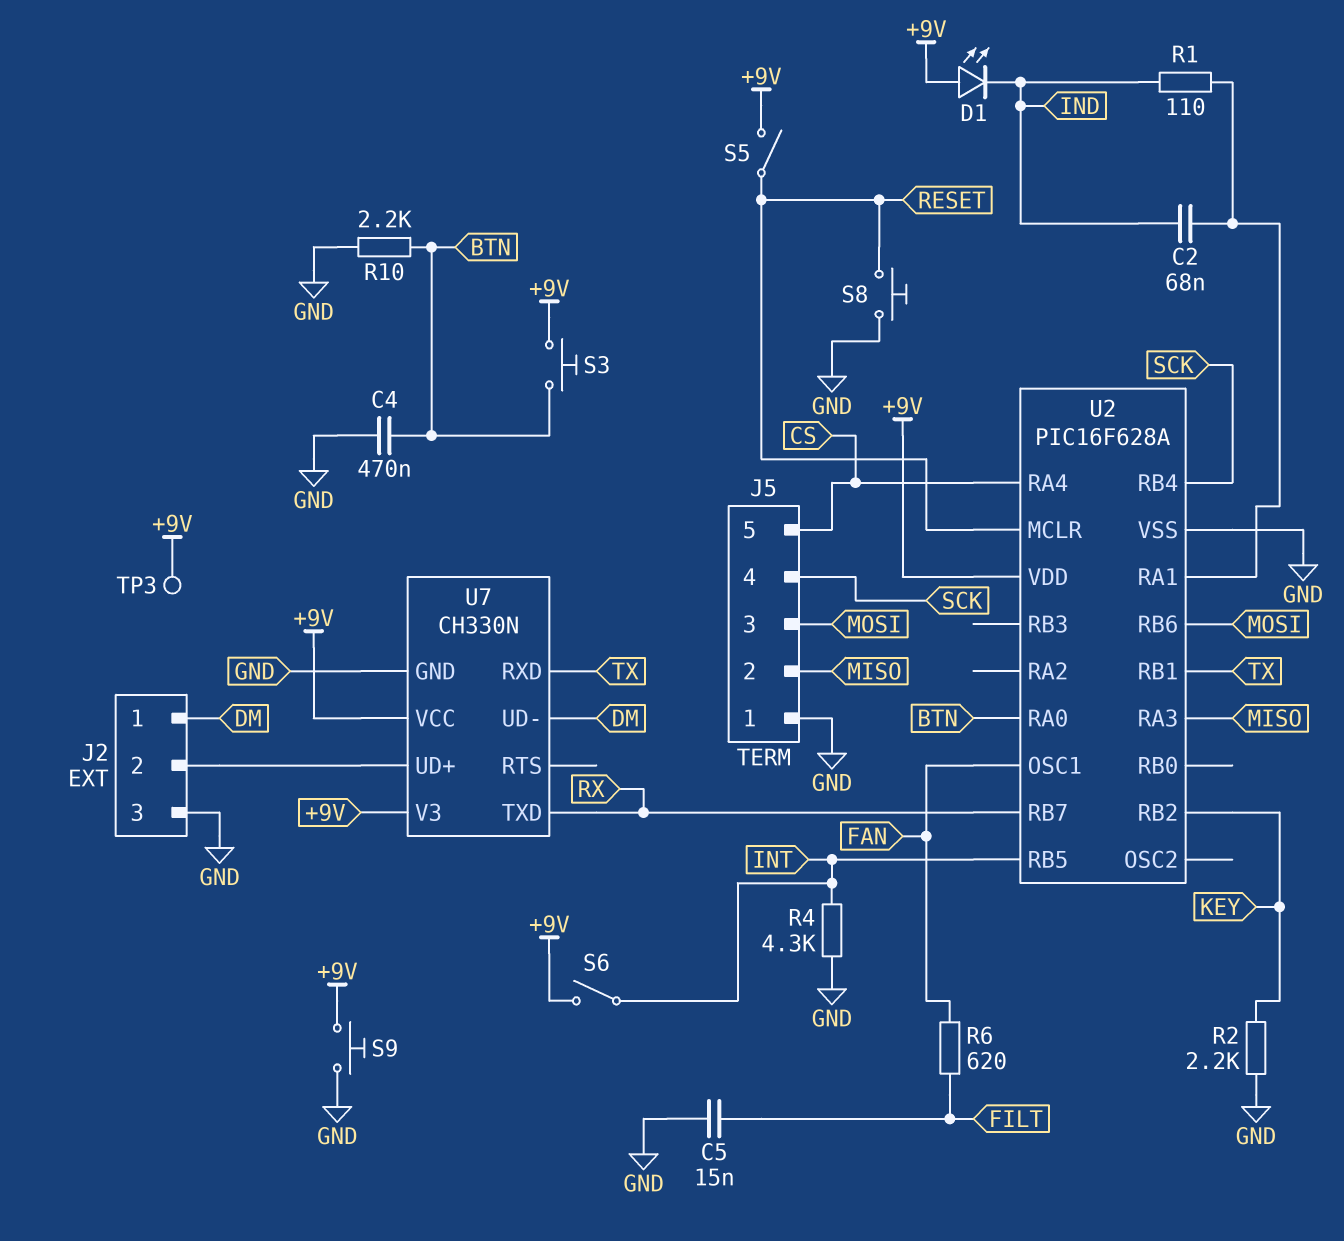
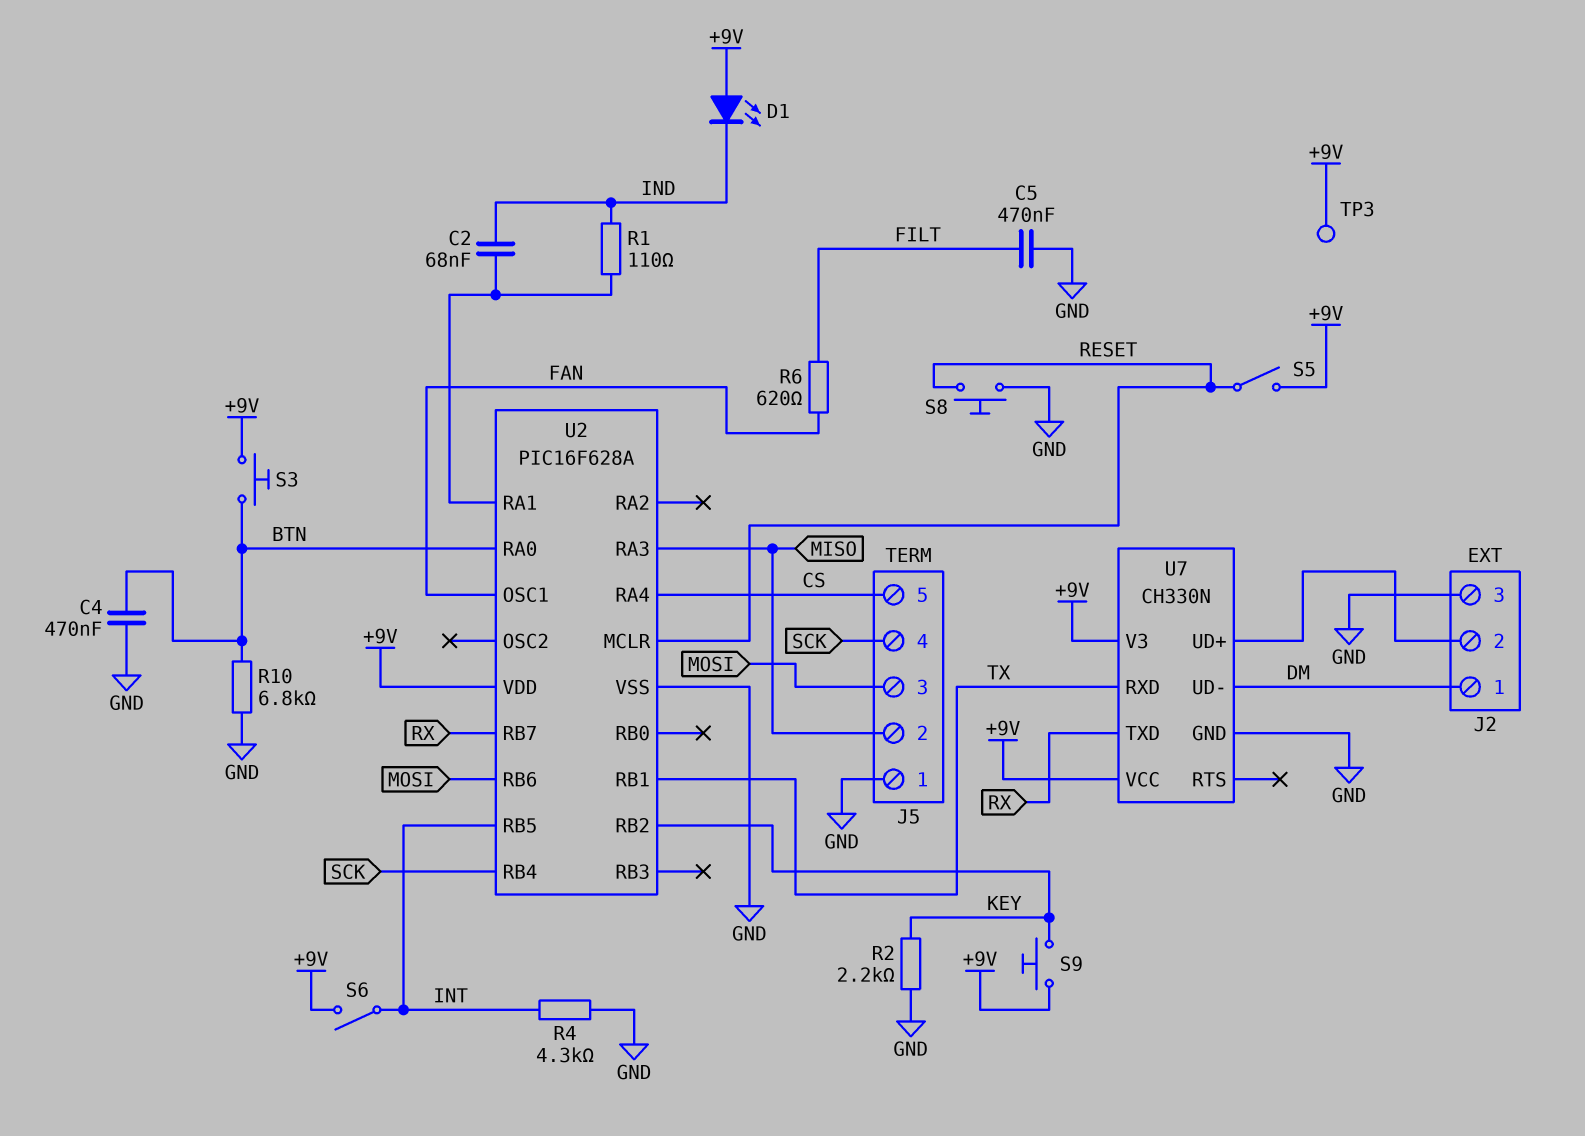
C5: 15nF (FILT, GND) -> 470nF (FILT, GND)
R10: 2.2k (BTN, GND) -> 6.8k (BTN, GND)
S9: button (+9V, GND) -> button (+9V, KEY)

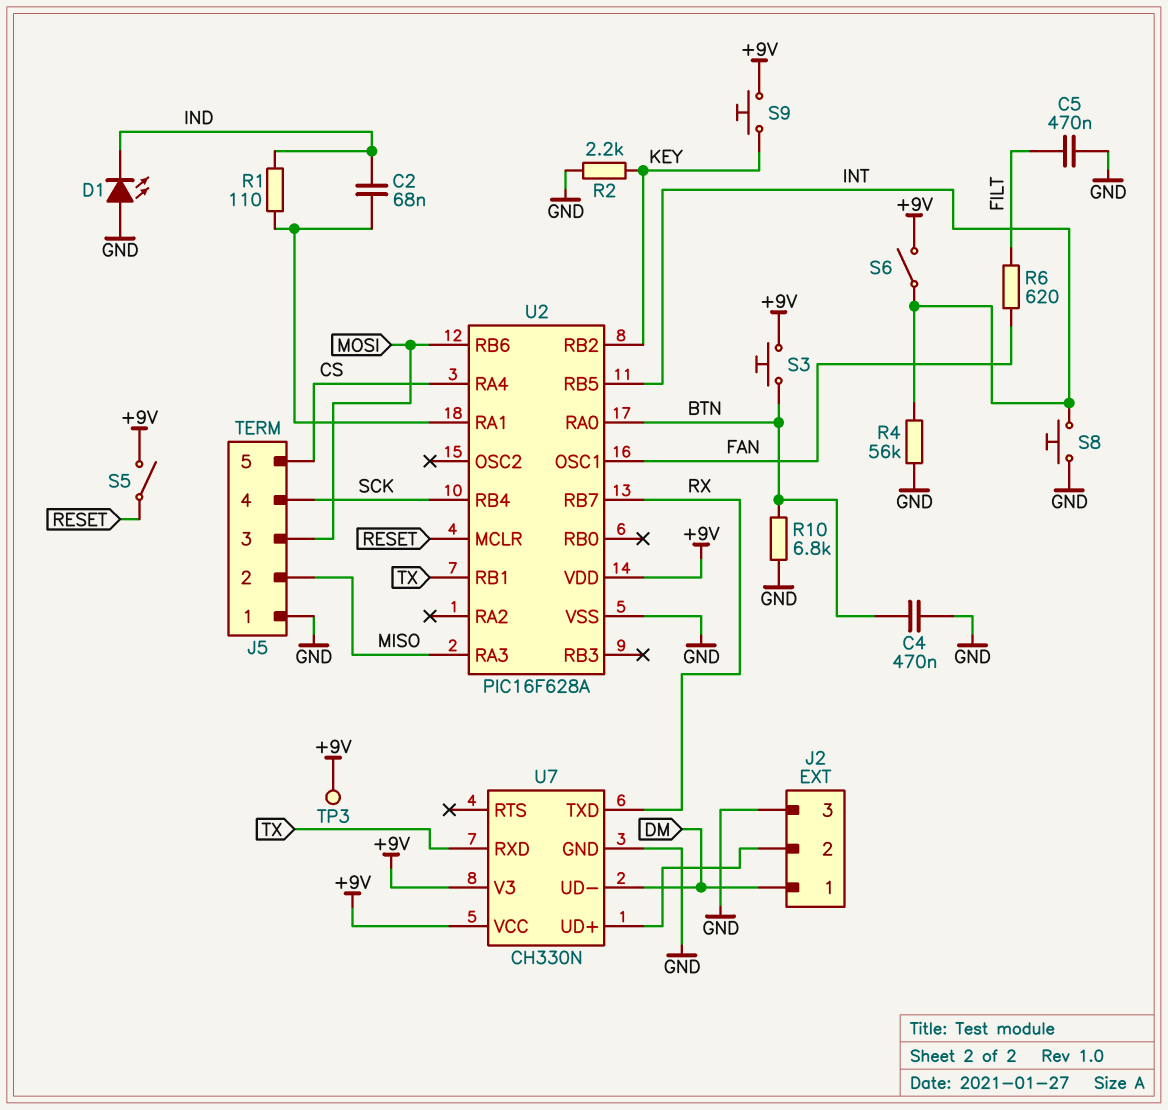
D1: LED (A +9V, K IND) -> LED (A GND, K IND)
R4: 4.3k (GND, INT) -> 56k (GND, INT)
S8: button (GND, RESET) -> button (GND, INT)

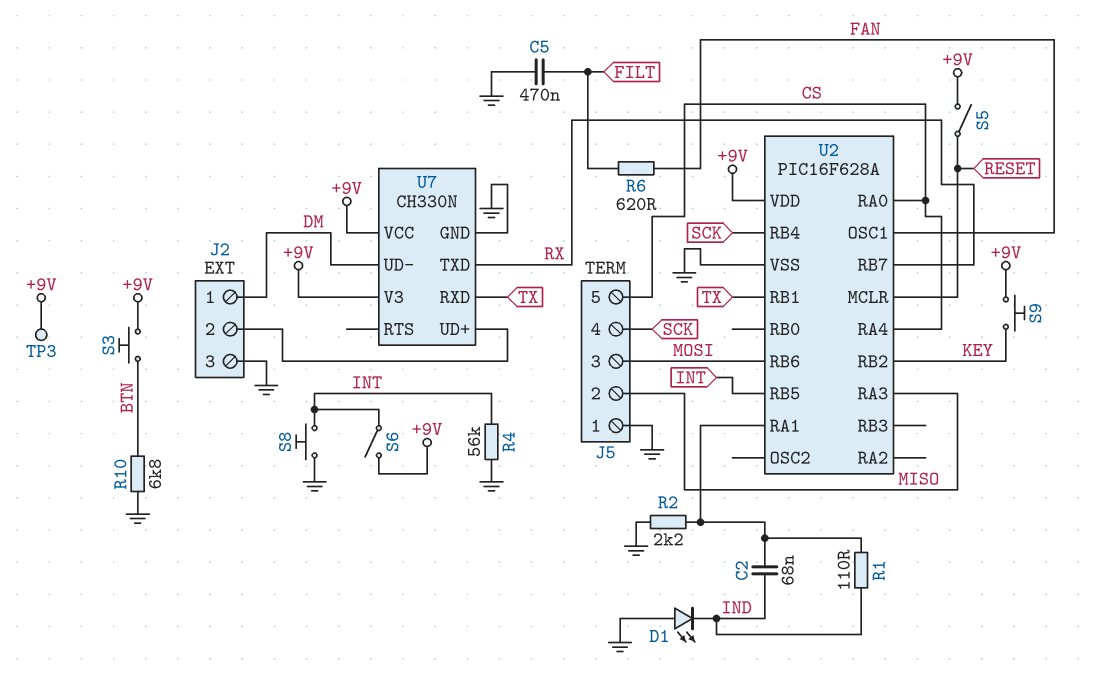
C4: 470nF (BTN, GND) -> none
R2: 2.2k (GND, KEY) -> 2.2k (GND, U2/RA1)
U2 pin RA0: BTN -> CS

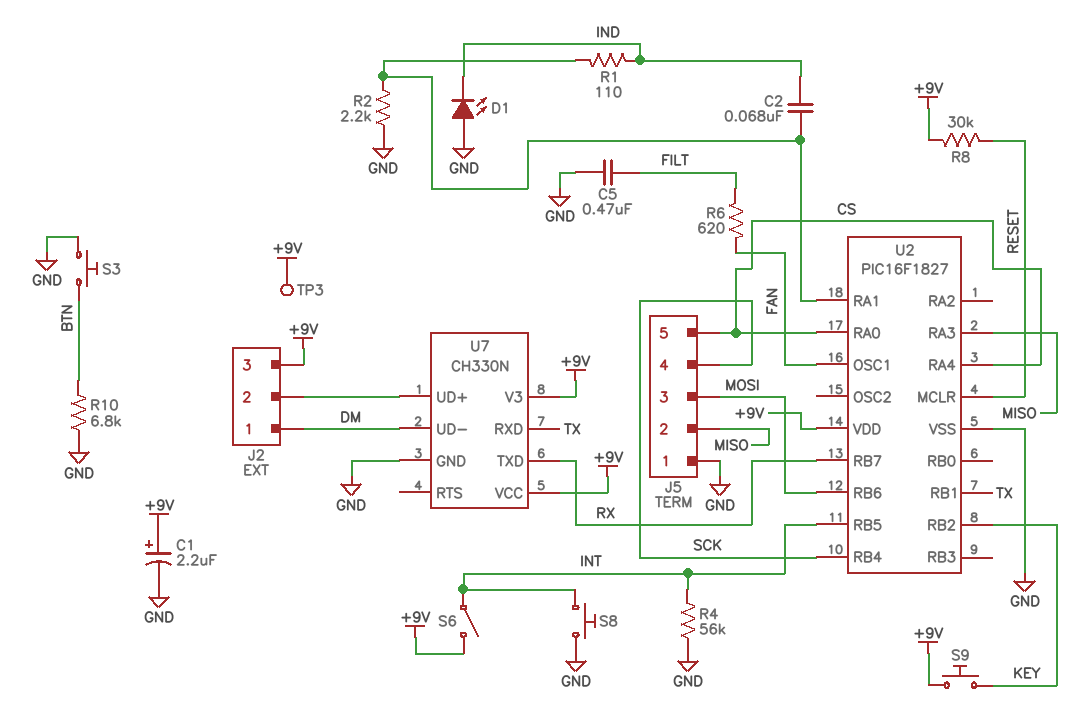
C1: none -> 2.2uF (plus +9V, minus GND)
J2 pin 3: GND -> +9V
R8: none -> 30k (+9V, RESET)
S3: button (+9V, BTN) -> button (BTN, GND)
S5: switch (+9V, RESET) -> none
U2: PIC16F628A -> PIC16F1827

